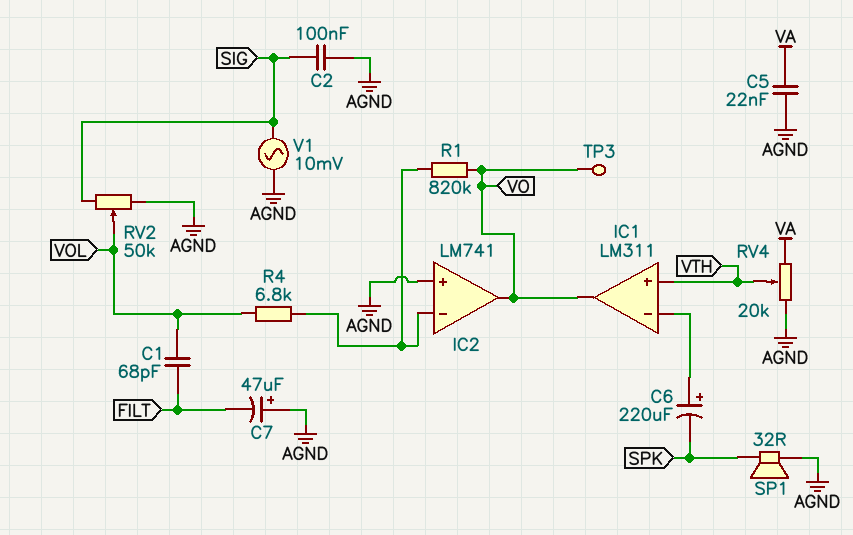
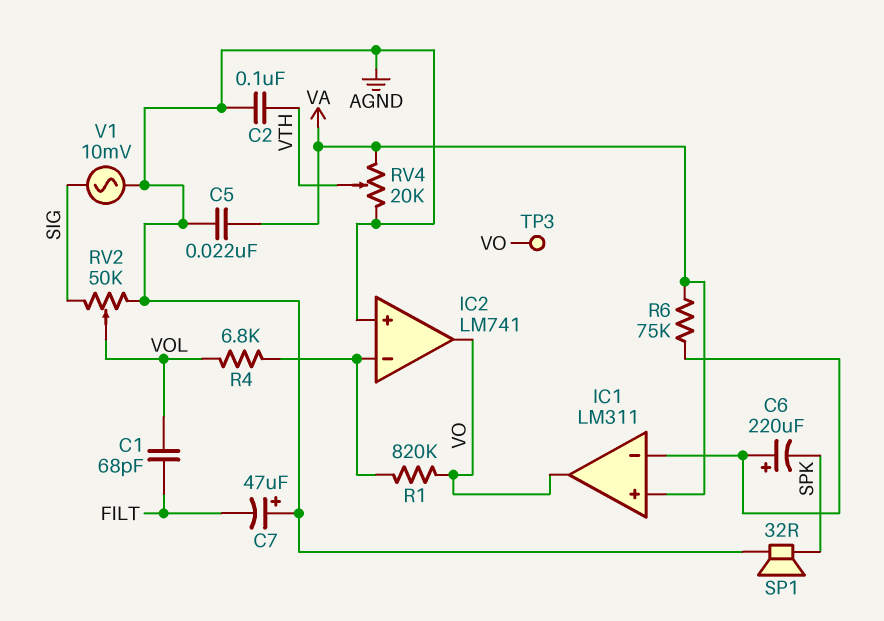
C2: 100nF (AGND, SIG) -> 100nF (AGND, VTH)
IC1 pin in+: VTH -> VA
R6: none -> 75k (IC1/in-, VA)

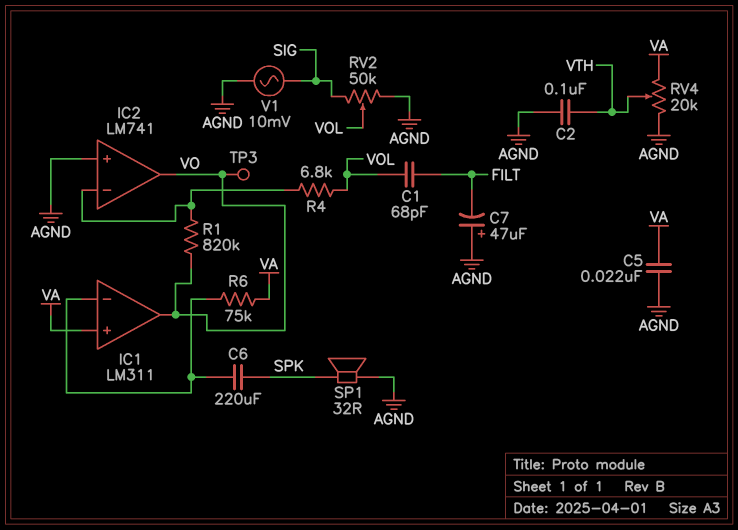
C6: 220uF (plus IC1/in-, minus SPK) -> 220uF (IC1/in-, SPK)

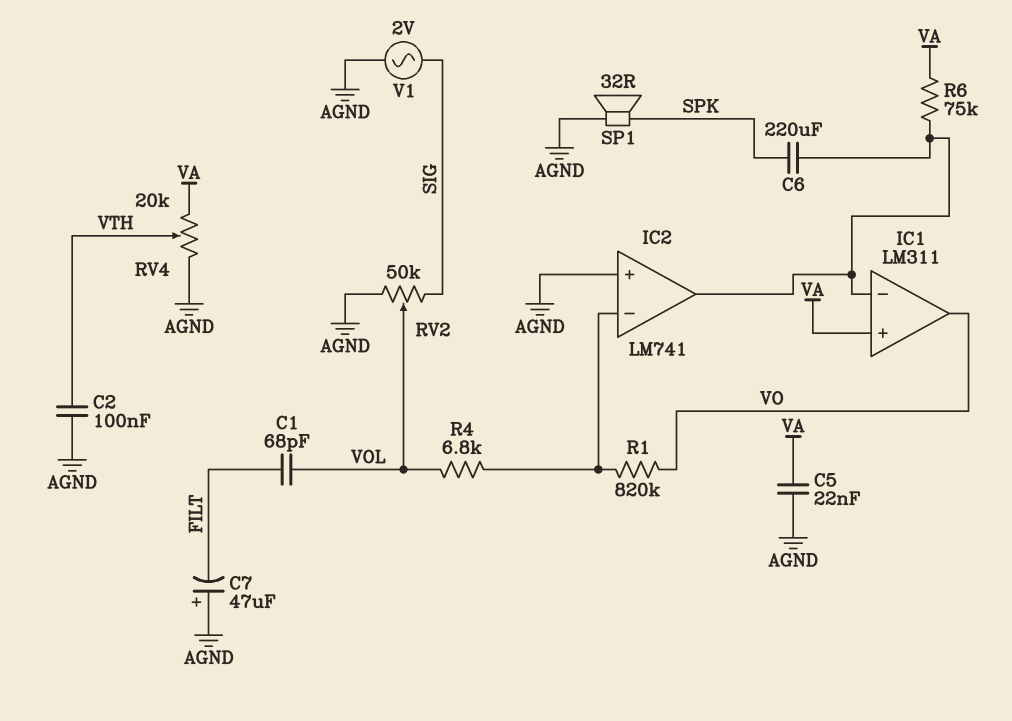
IC2 pin out: VO -> IC1/in-
TP3: test point (VO) -> none
V1: AC 10mV (AGND, SIG) -> AC 2V (AGND, SIG)

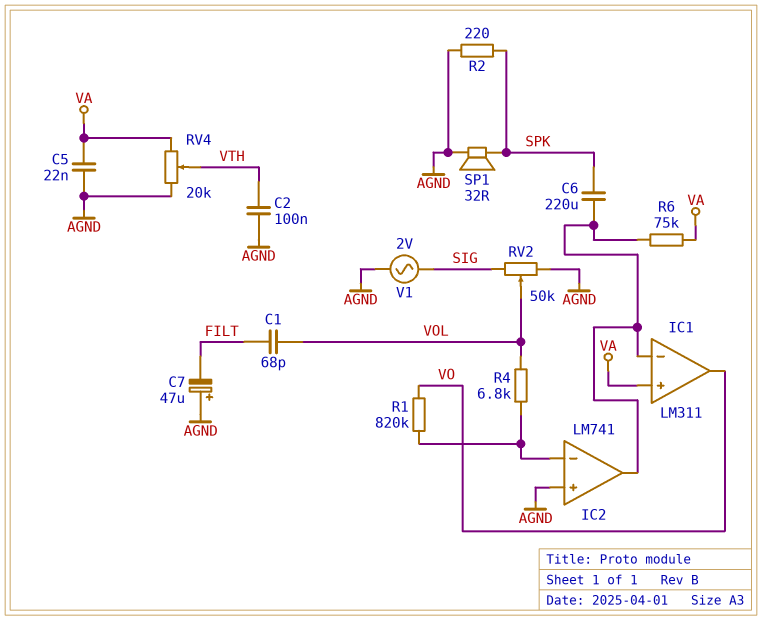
R2: none -> 220 (AGND, SPK)

